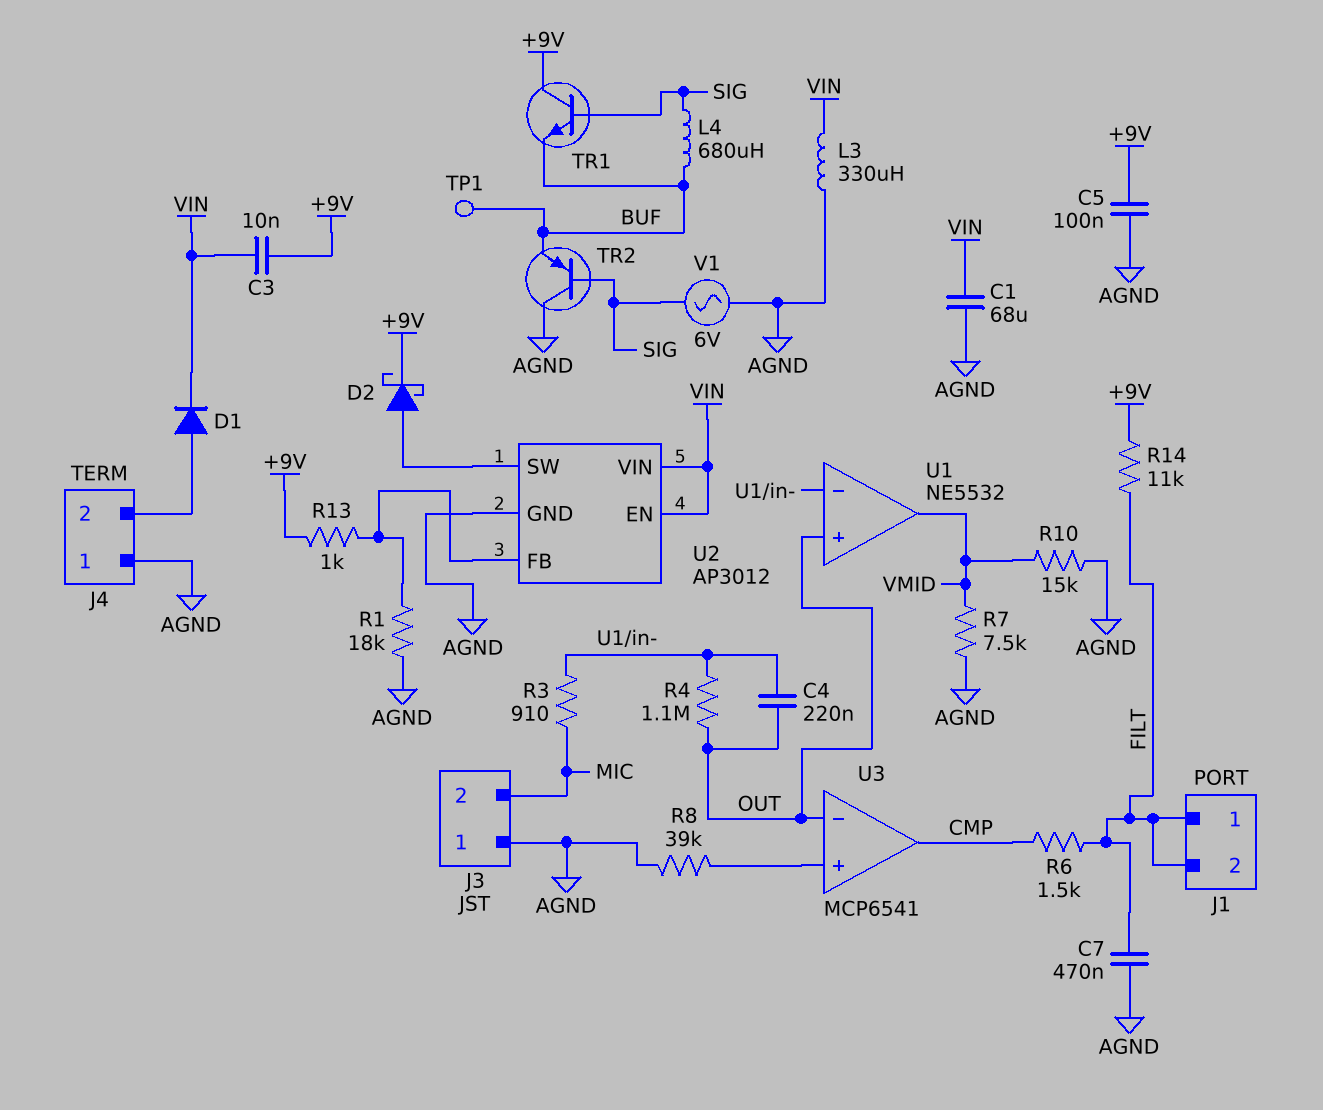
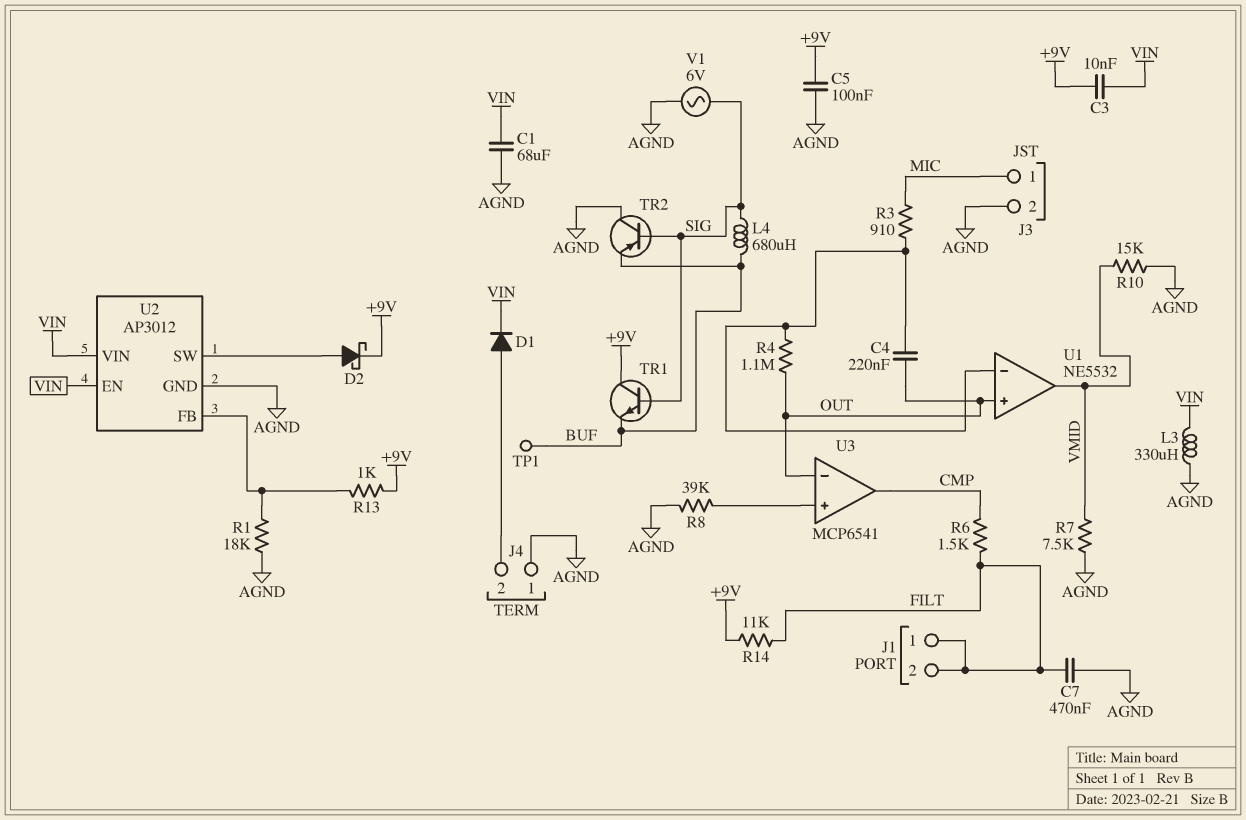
J3 pin 1: AGND -> MIC
J3 pin 2: MIC -> AGND

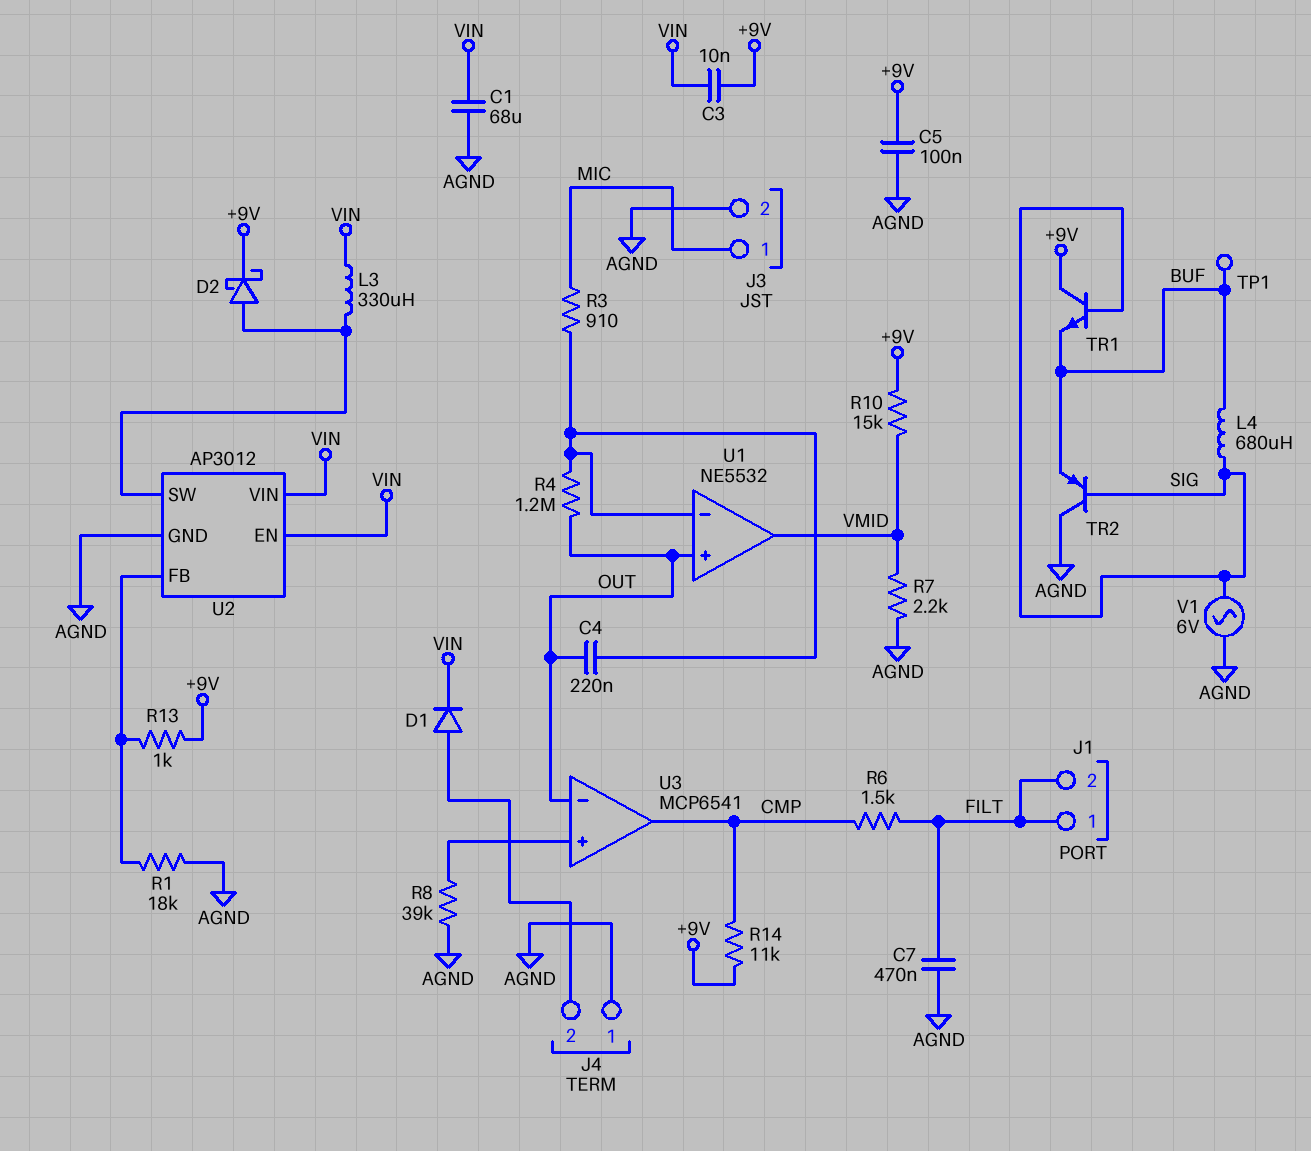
L3: 330uH (AGND, VIN) -> 330uH (U2/SW, VIN)
R4: 1.1M (OUT, U1/in-) -> 1.2M (OUT, U1/in-)
R7: 7.5k (AGND, VMID) -> 2.2k (AGND, VMID)
R10: 15k (AGND, VMID) -> 15k (+9V, VMID)
R14: 11k (+9V, FILT) -> 11k (+9V, CMP)

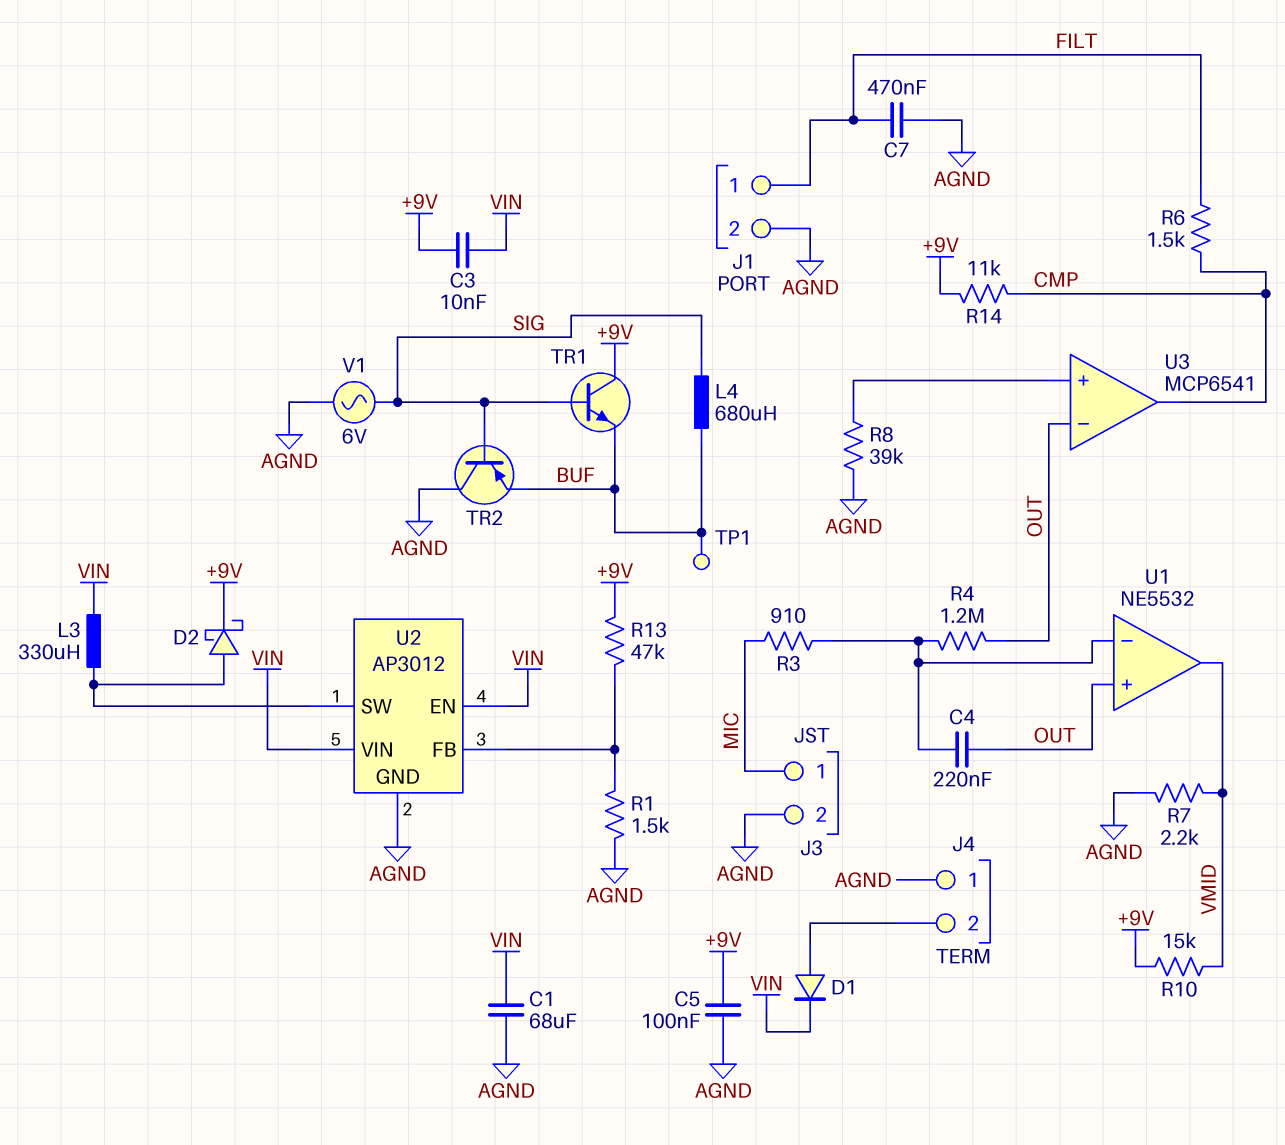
J1 pin 2: FILT -> AGND
R1: 18k (AGND, U2/FB) -> 1.5k (AGND, U2/FB)
R13: 1k (+9V, U2/FB) -> 47k (+9V, U2/FB)

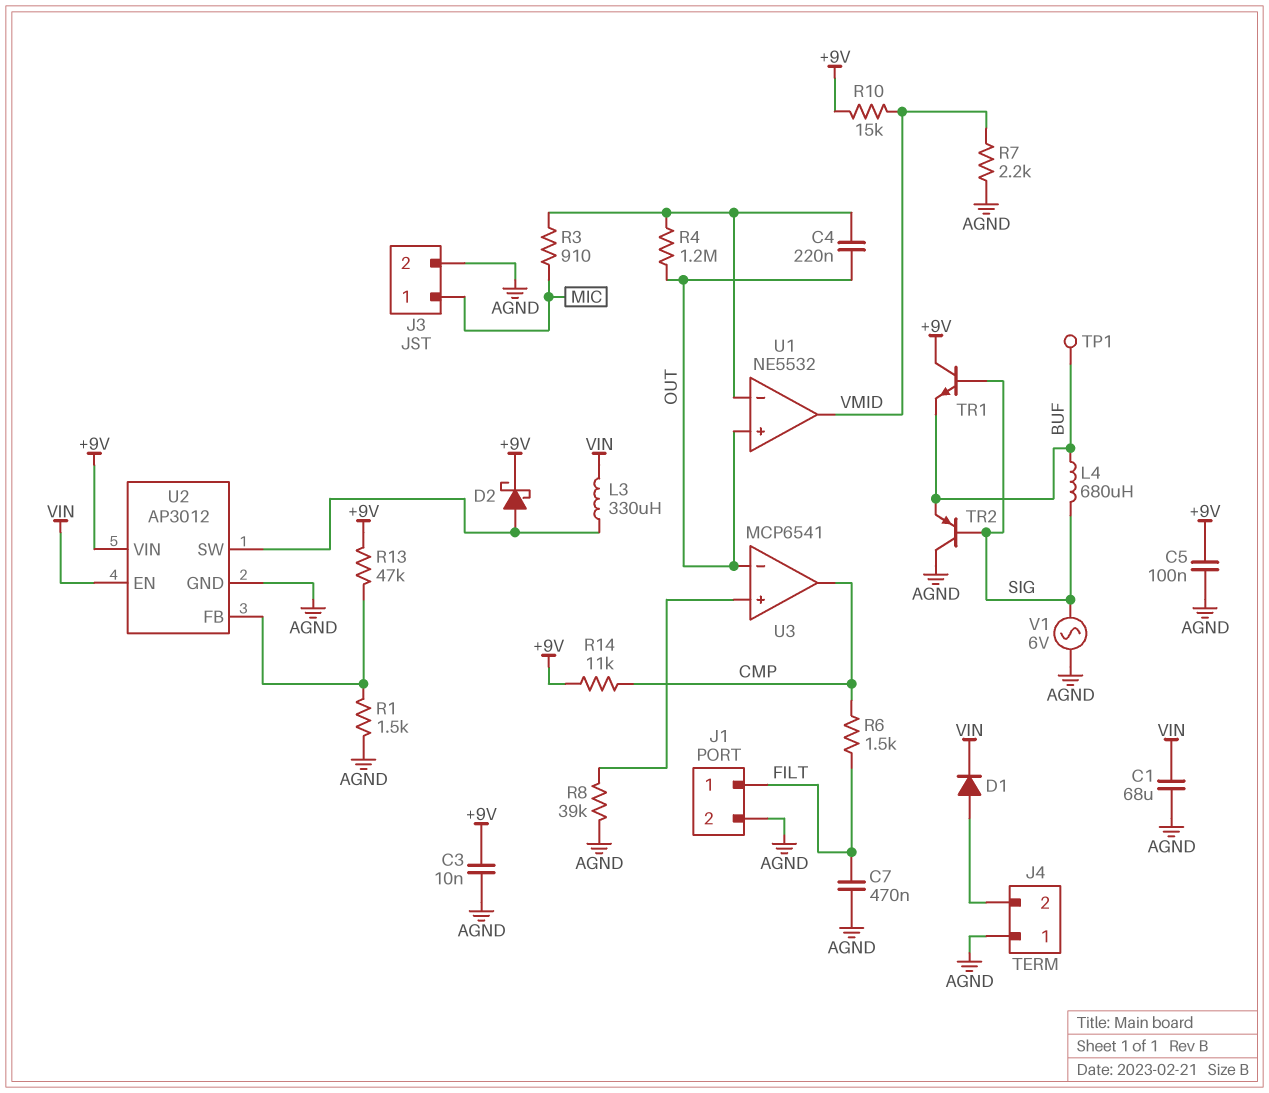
C3: 10nF (+9V, VIN) -> 10nF (+9V, AGND)
U2 pin VIN: VIN -> +9V

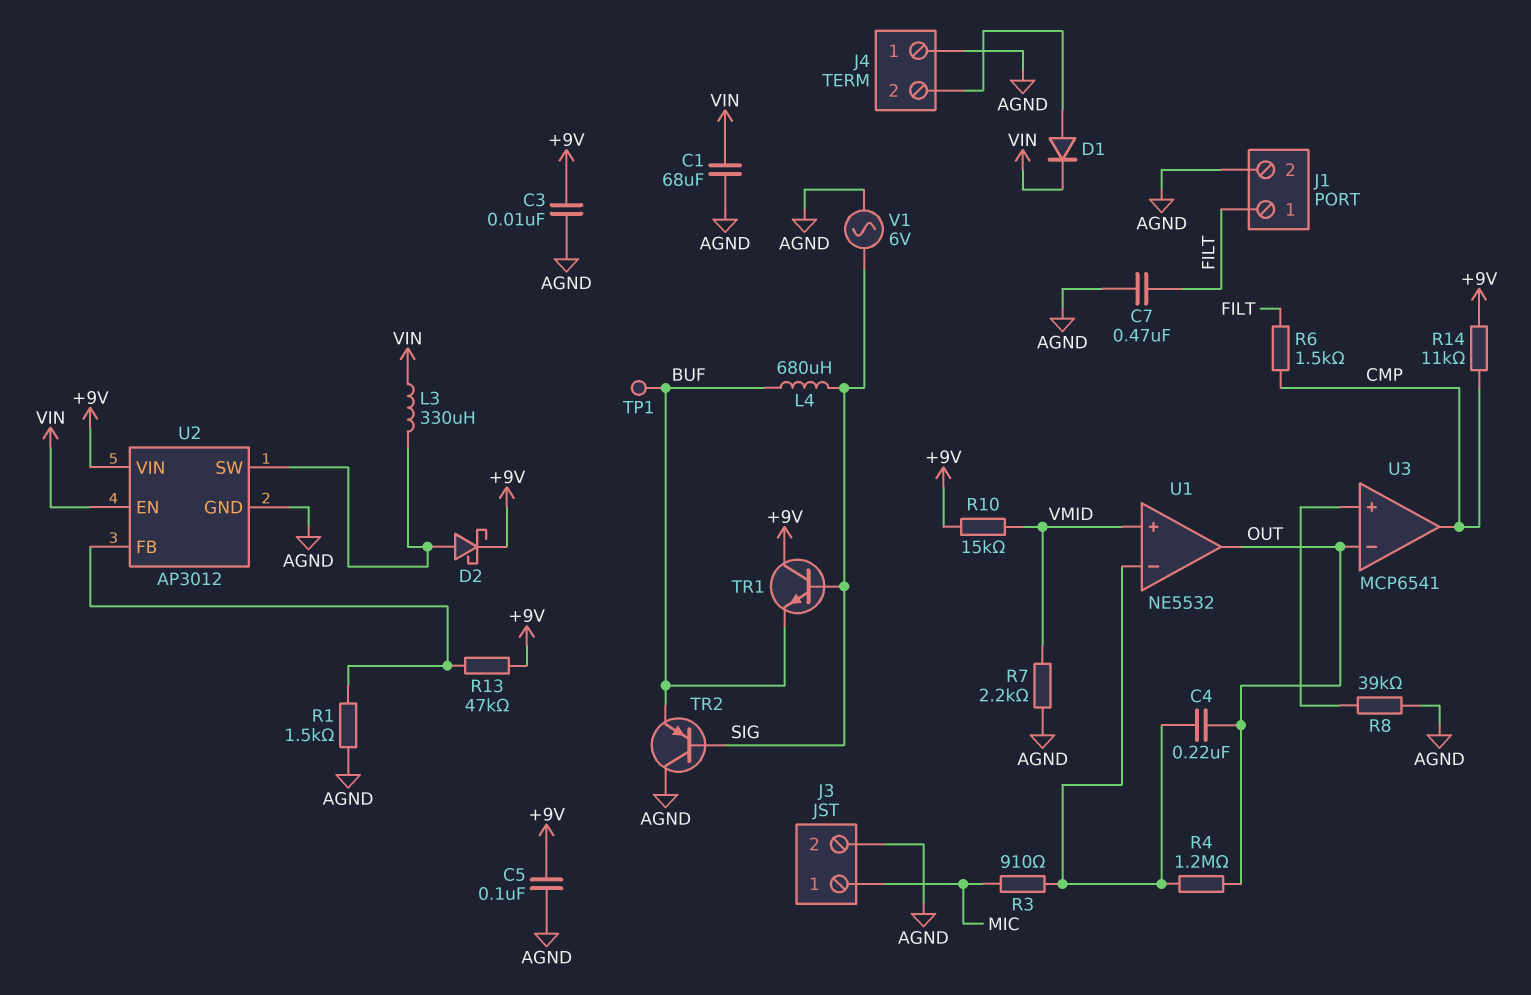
U1 pin in+: OUT -> VMID
U1 pin out: VMID -> OUT

